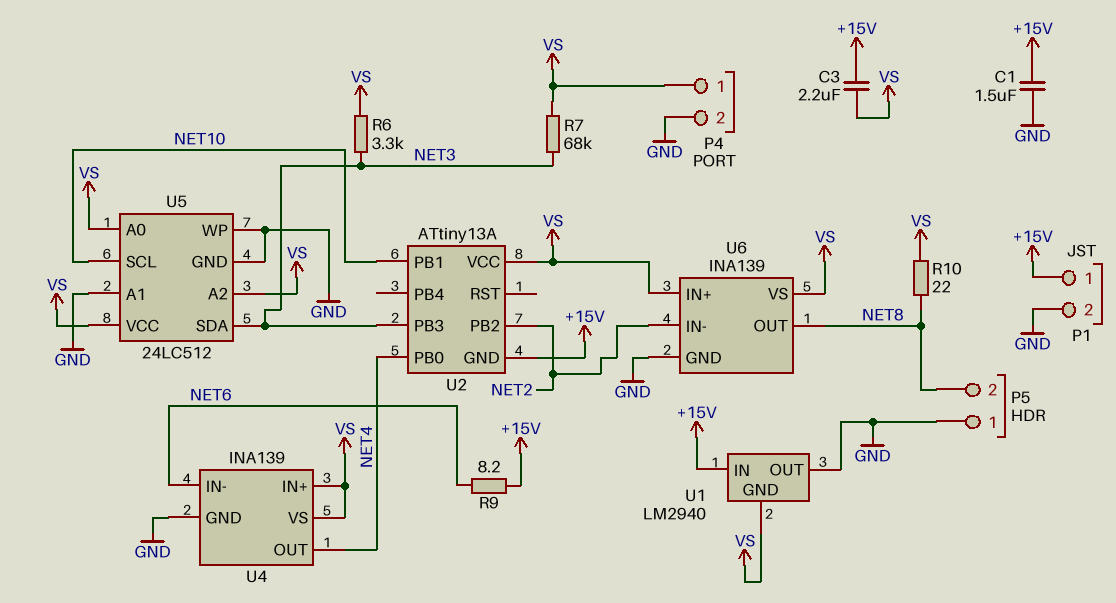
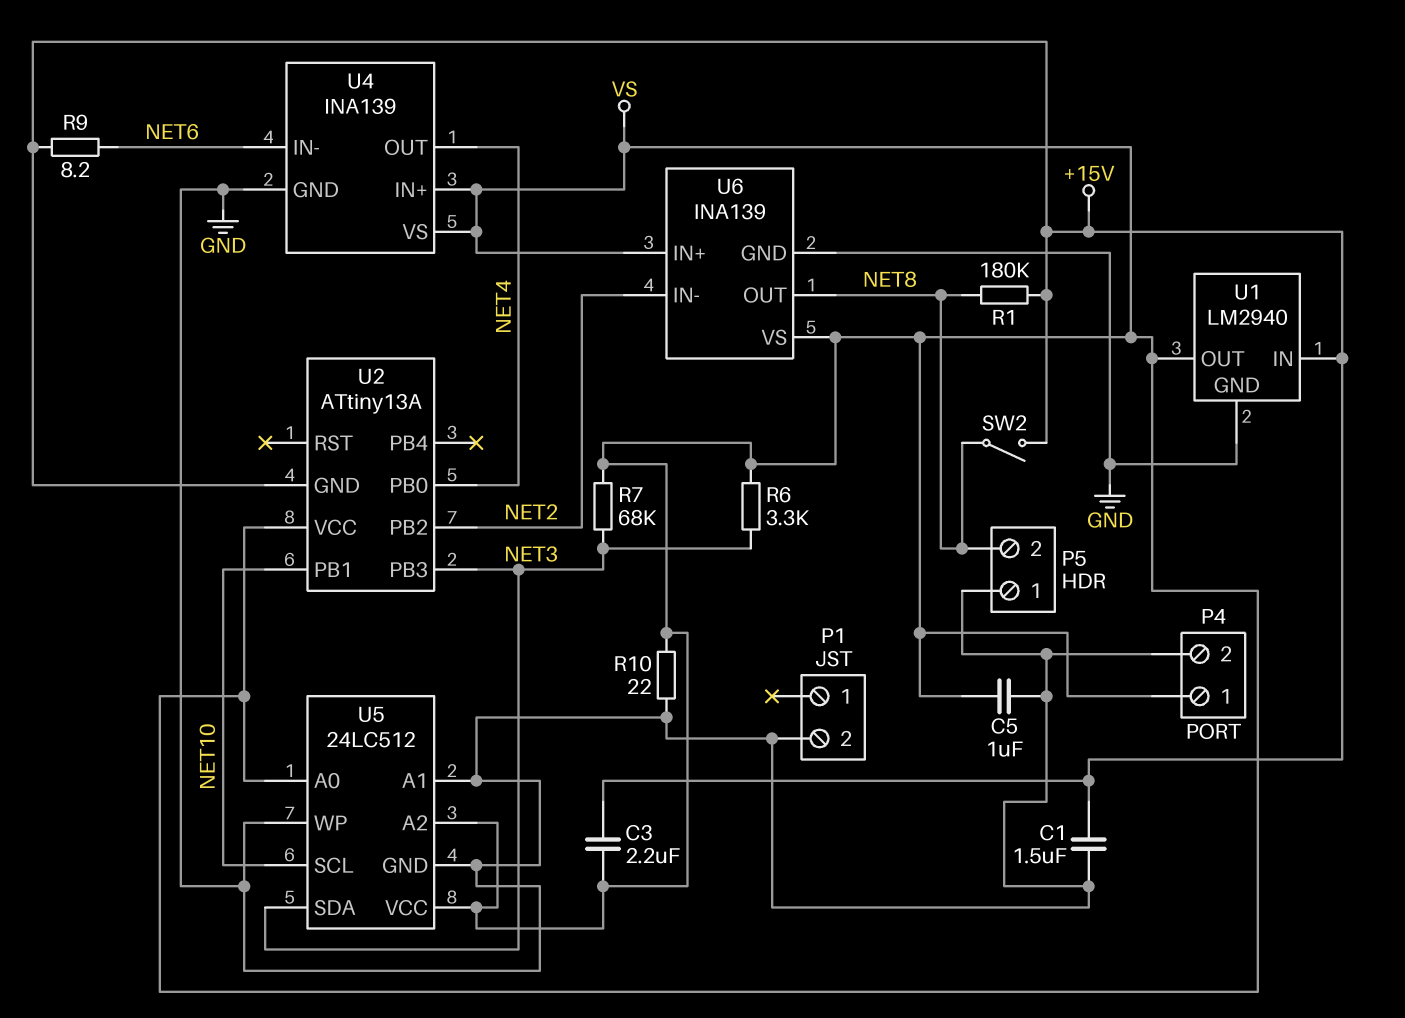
C5: none -> 1uF (GND, VS)
P1 pin 1: +15V -> none
R1: none -> 180k (+15V, NET8)
R10: 22 (NET8, VS) -> 22 (GND, VS)
SW2: none -> switch (+15V, NET8)
U1 pin GND: VS -> GND
U1 pin OUT: GND -> VS

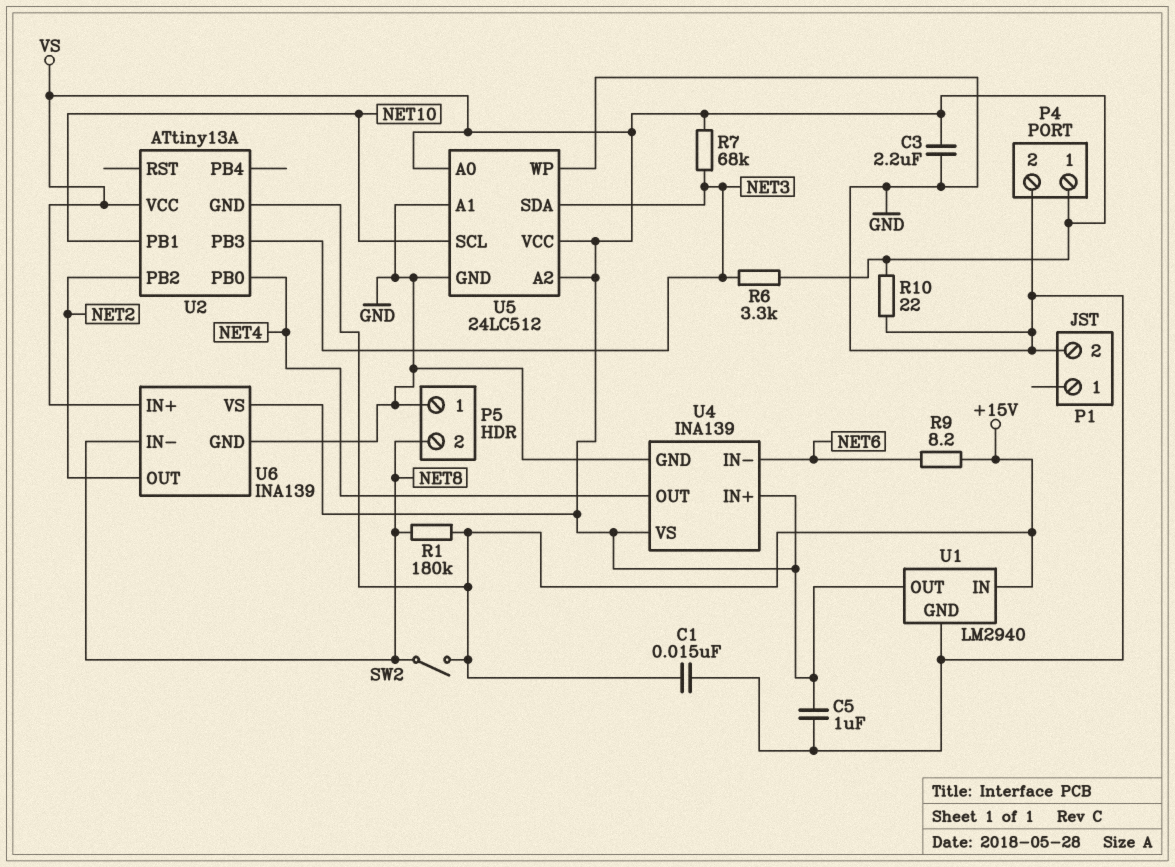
C1: 1.5uF (+15V, GND) -> 15nF (+15V, GND)
C3: 2.2uF (+15V, VS) -> 2.2uF (GND, VS)
U6 pin IN-: NET2 -> NET8
U6 pin OUT: NET8 -> NET2

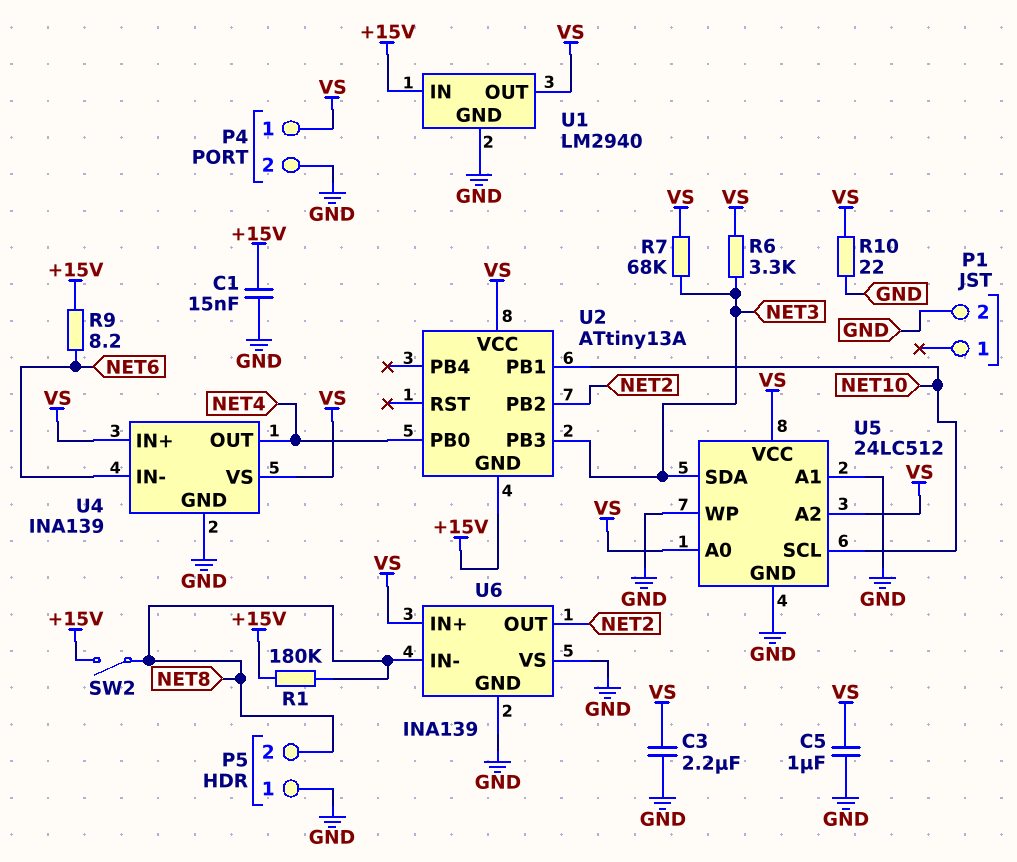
U6 pin VS: VS -> GND

